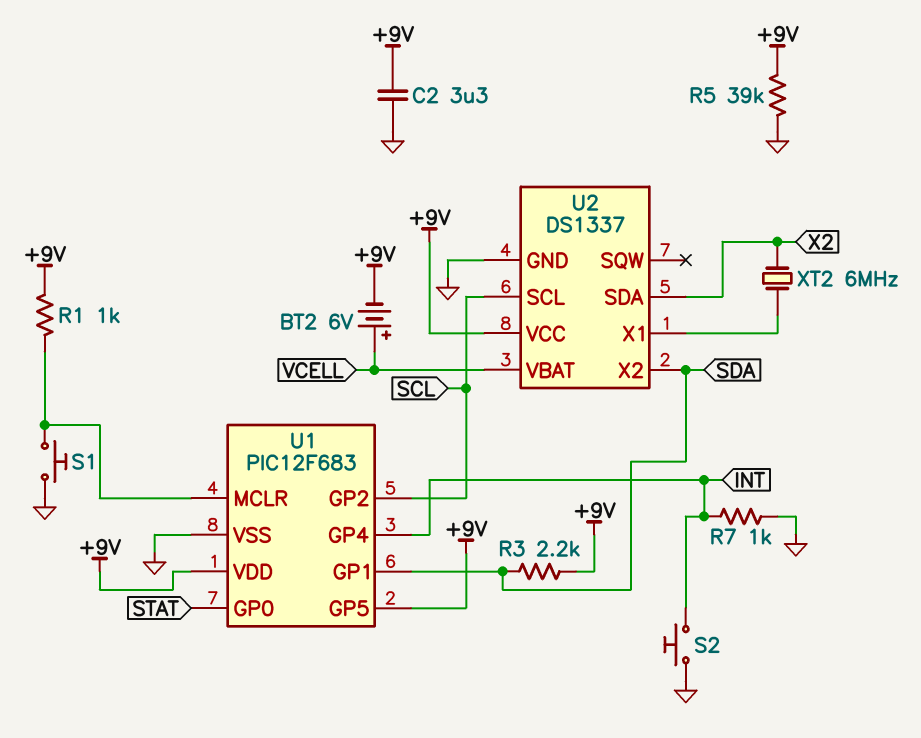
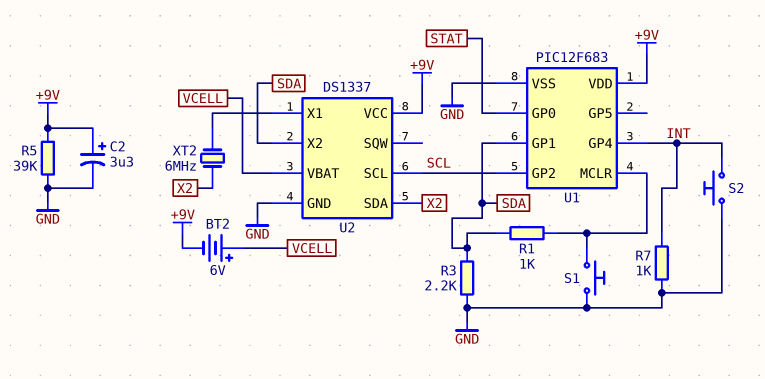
C2: 3.3uF (+9V, GND) -> 3.3uF (plus +9V, minus GND)
R1: 1k (+9V, U1/MCLR) -> 1k (SDA, U1/MCLR)
R3: 2.2k (+9V, SDA) -> 2.2k (GND, SDA)
U1 pin GP5: +9V -> none

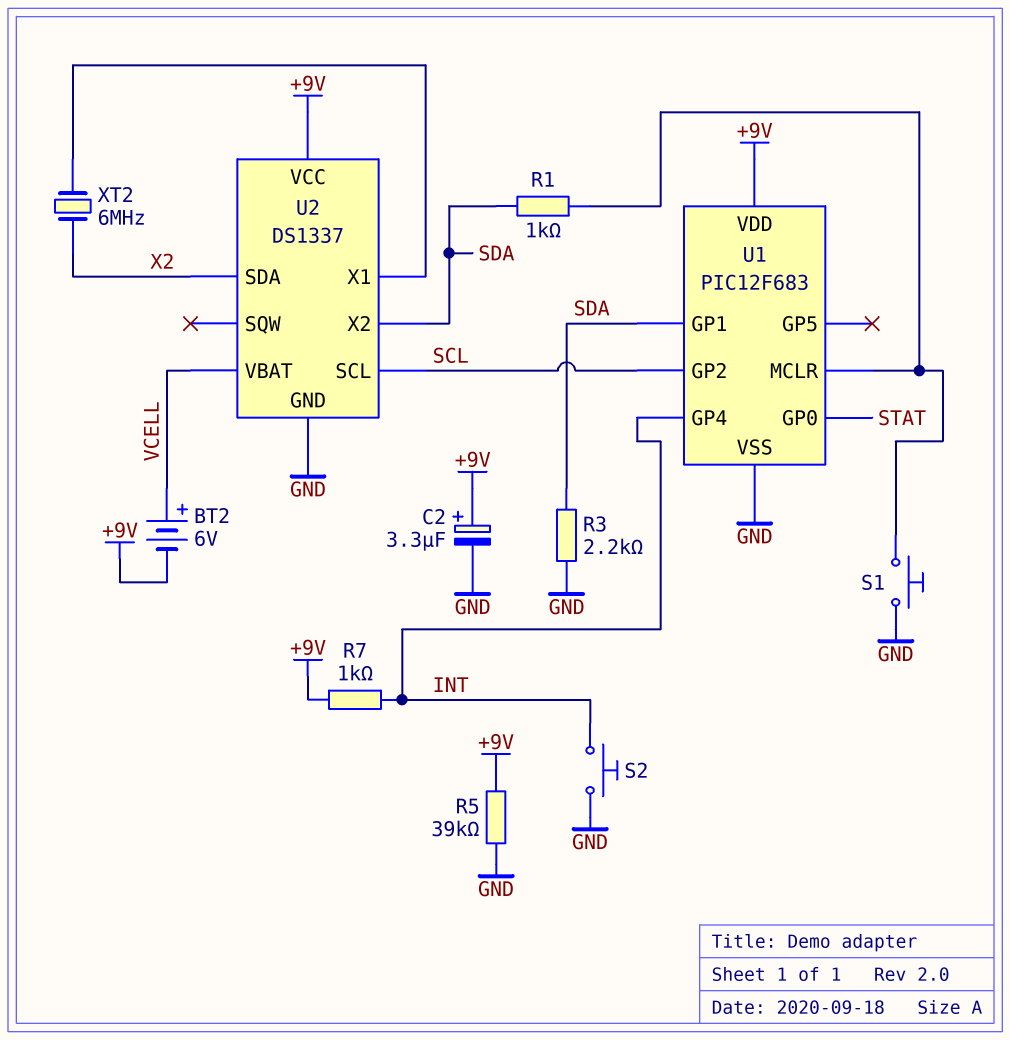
R7: 1k (GND, INT) -> 1k (+9V, INT)

